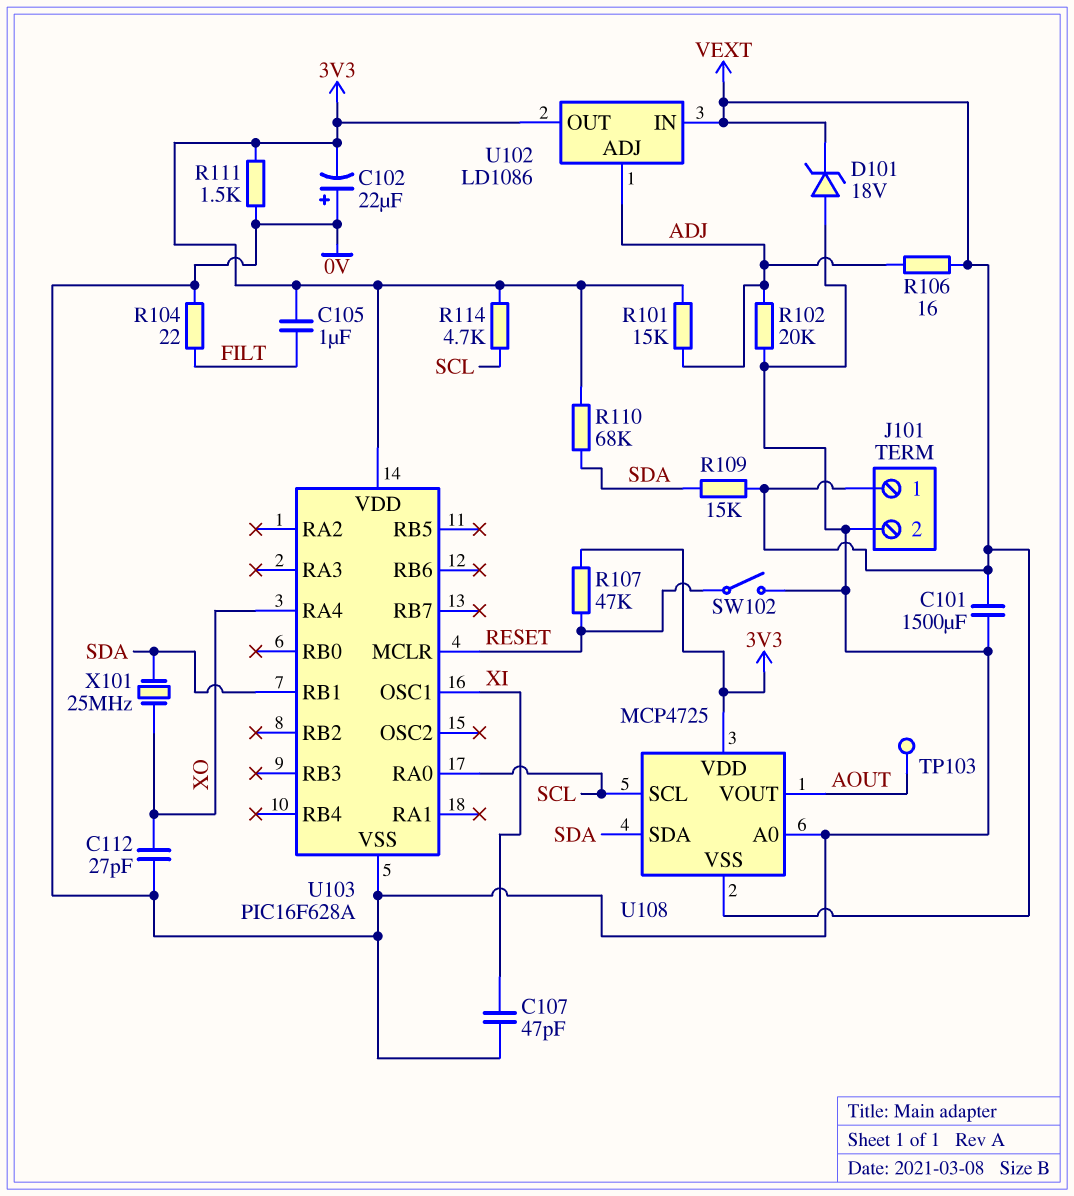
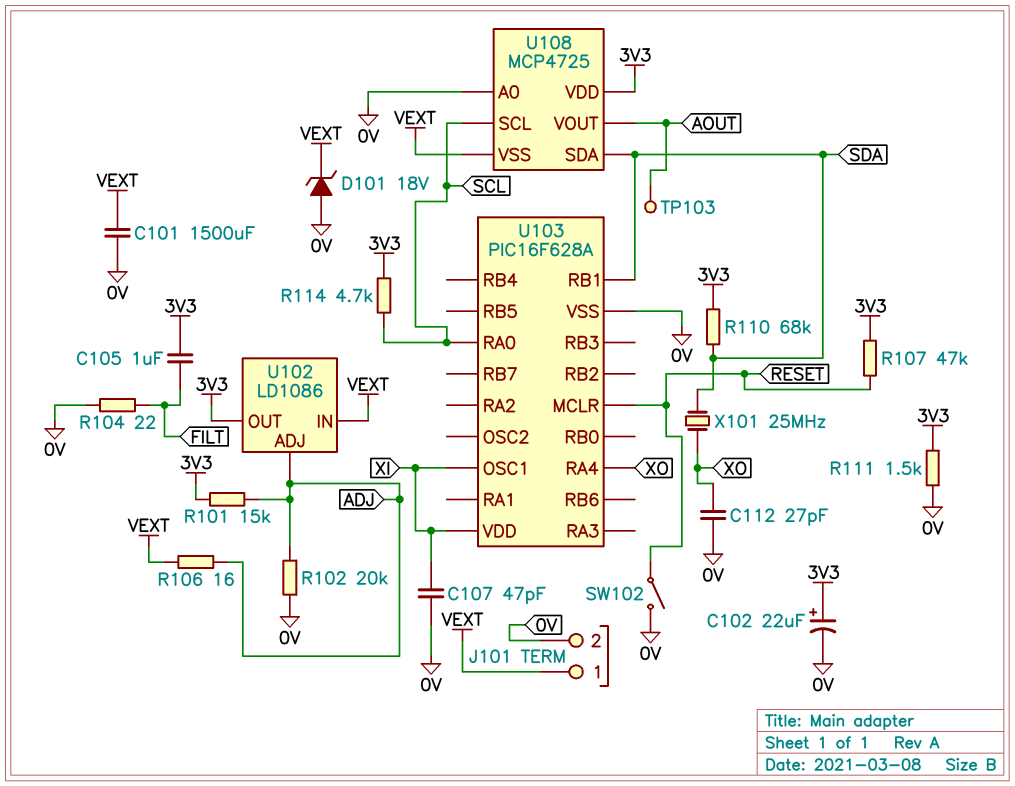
C102: 22uF (plus 0V, minus 3V3) -> 22uF (plus 3V3, minus 0V)
R109: 15k (SDA, VEXT) -> none
U103 pin VDD: 3V3 -> XI

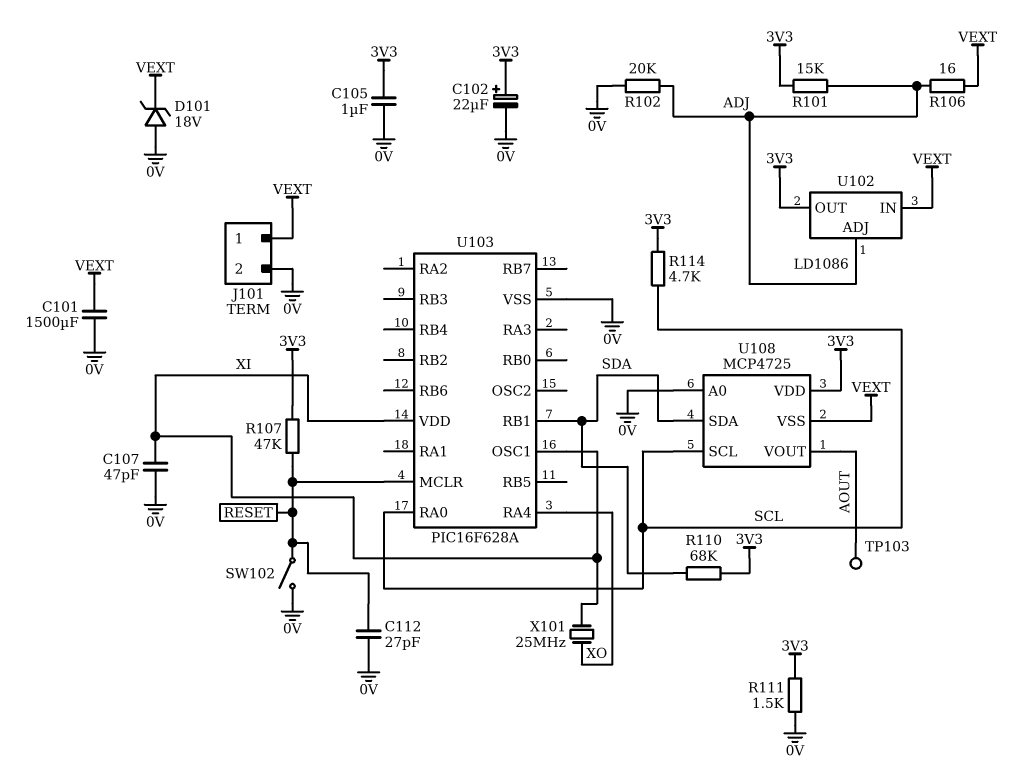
C105: 1uF (3V3, FILT) -> 1uF (0V, 3V3)
C112: 27pF (0V, XO) -> 27pF (0V, RESET)
R104: 22 (0V, FILT) -> none
X101: 25MHz (SDA, XO) -> 25MHz (XI, XO)

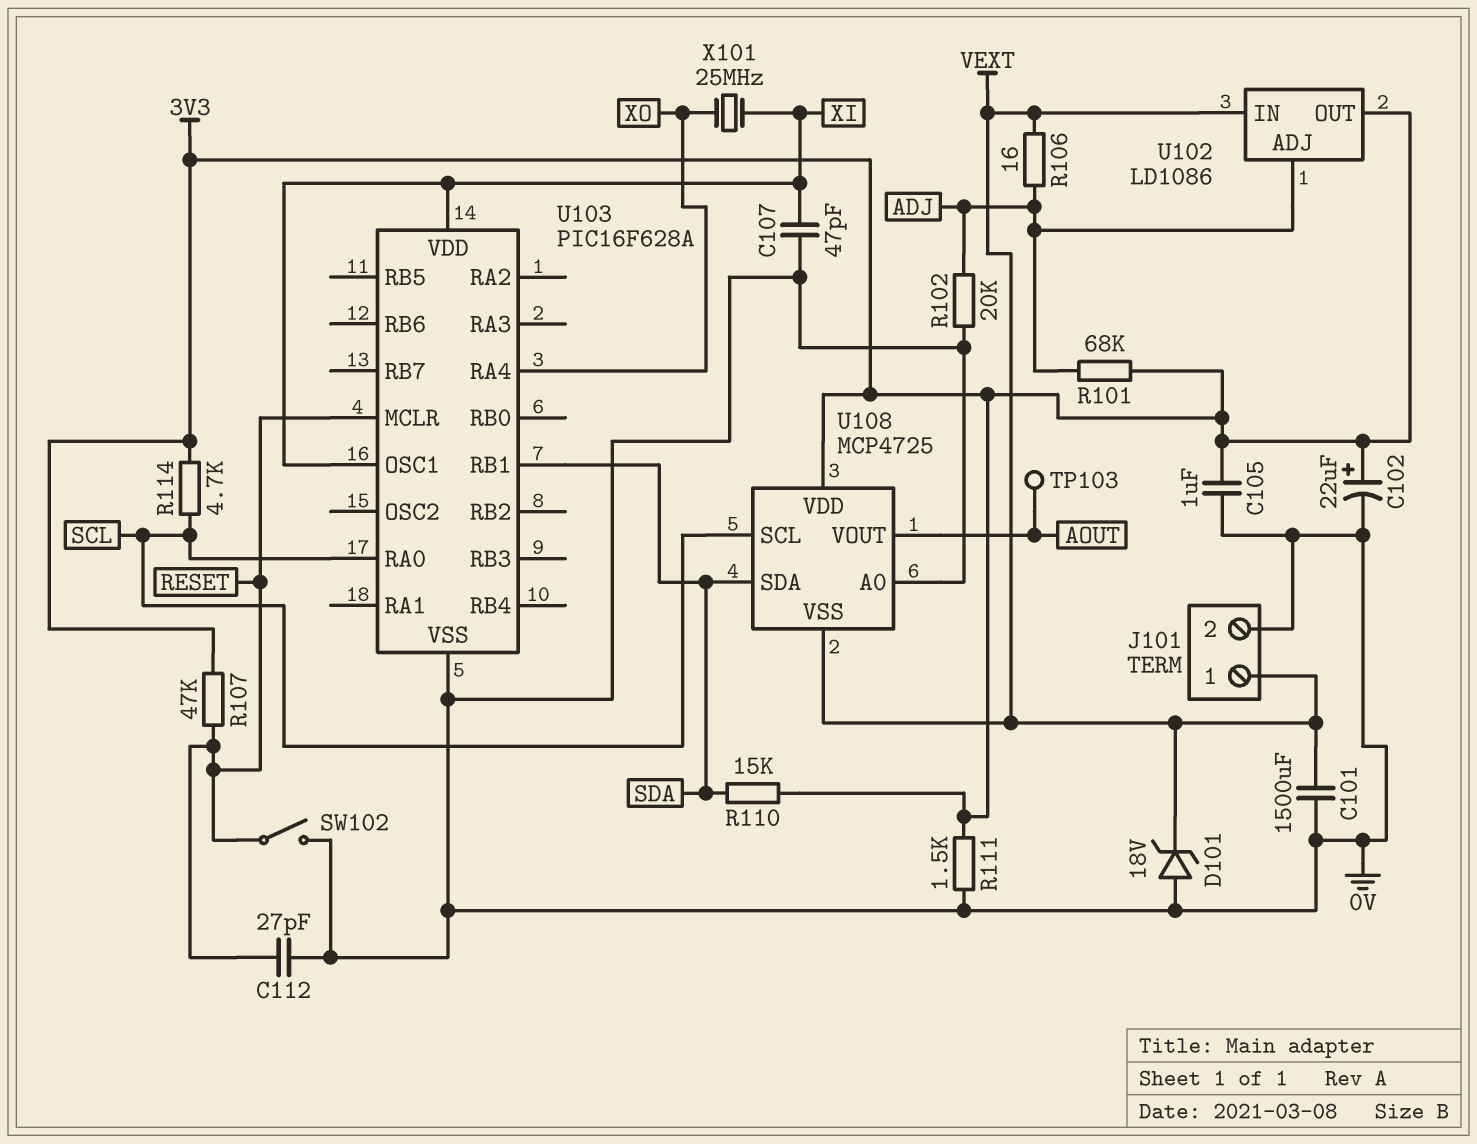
R101: 15k (3V3, ADJ) -> 68k (3V3, ADJ)
R110: 68k (3V3, SDA) -> 15k (3V3, SDA)

